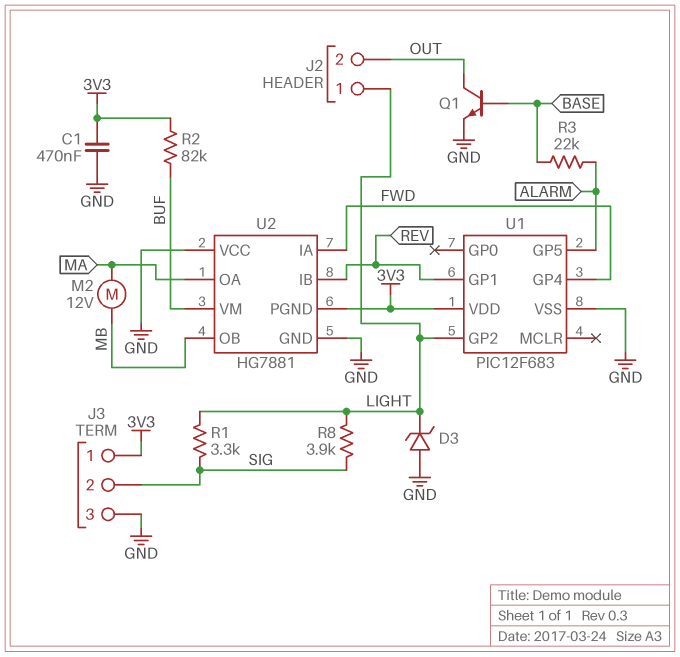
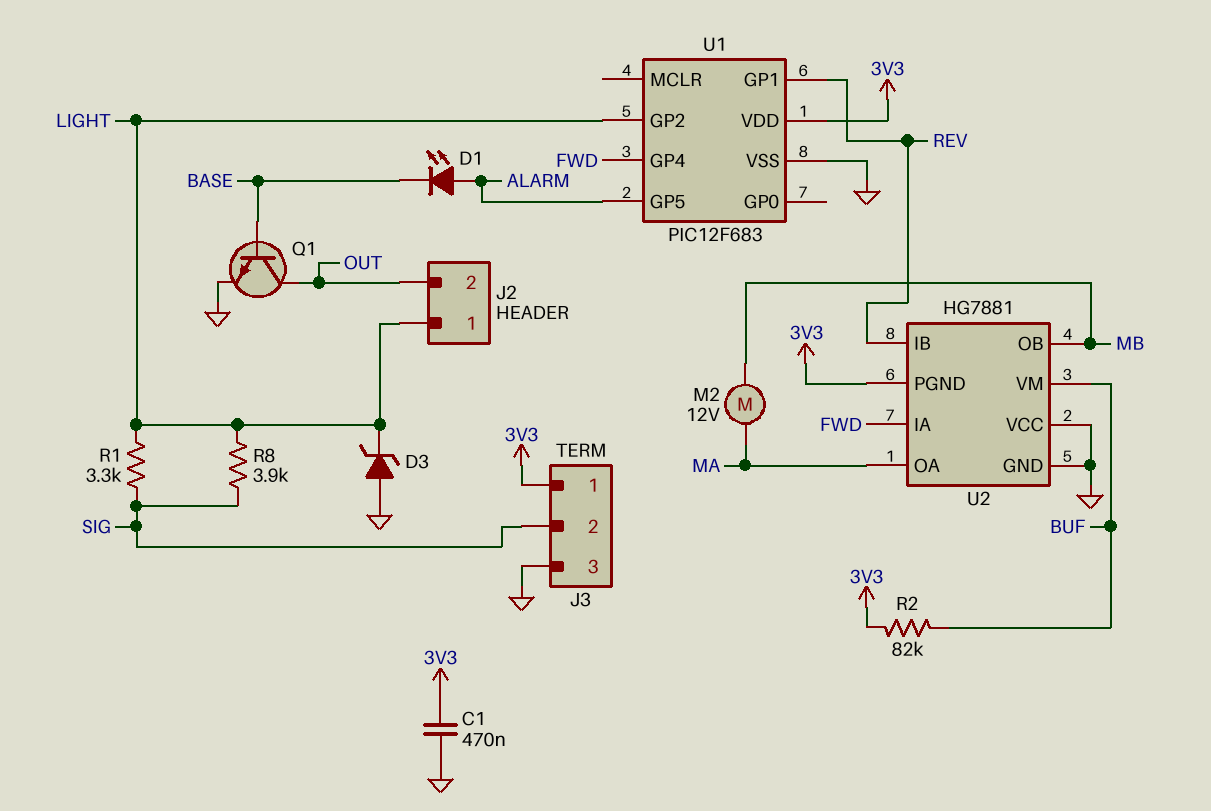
D1: none -> LED (A ALARM, K BASE)
R3: 22k (ALARM, BASE) -> none

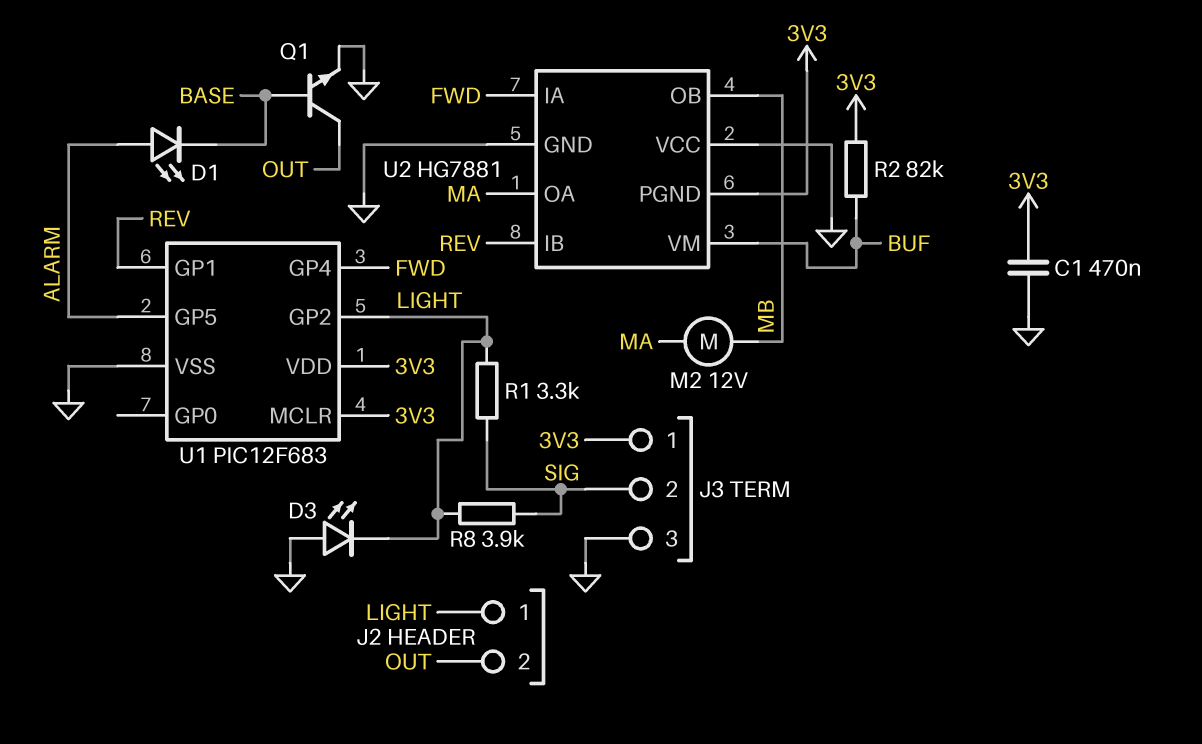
D3: zener (A GND, K LIGHT) -> LED (A GND, K LIGHT)
U1 pin MCLR: none -> 3V3

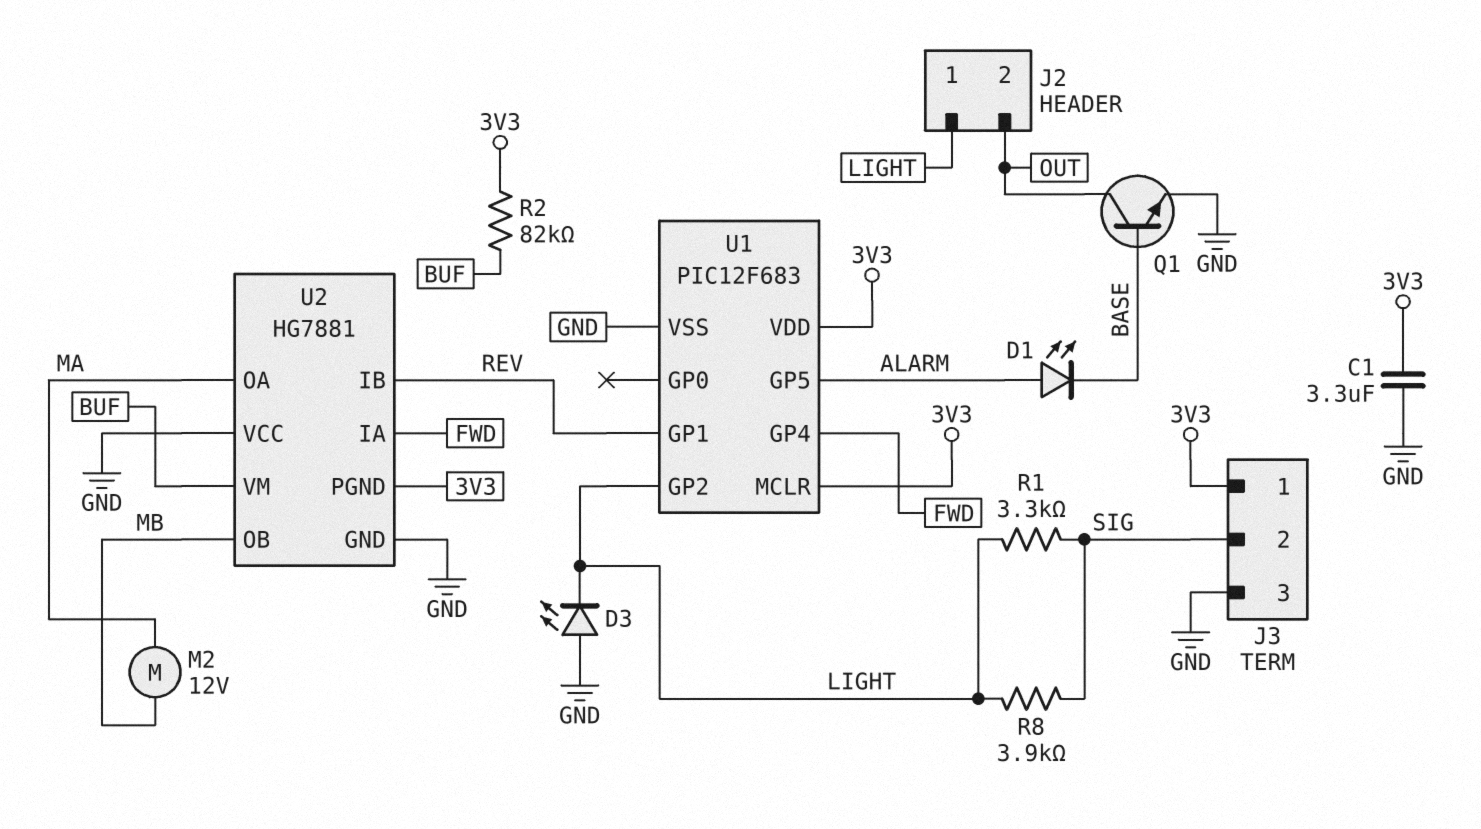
C1: 470nF (3V3, GND) -> 3.3uF (3V3, GND)

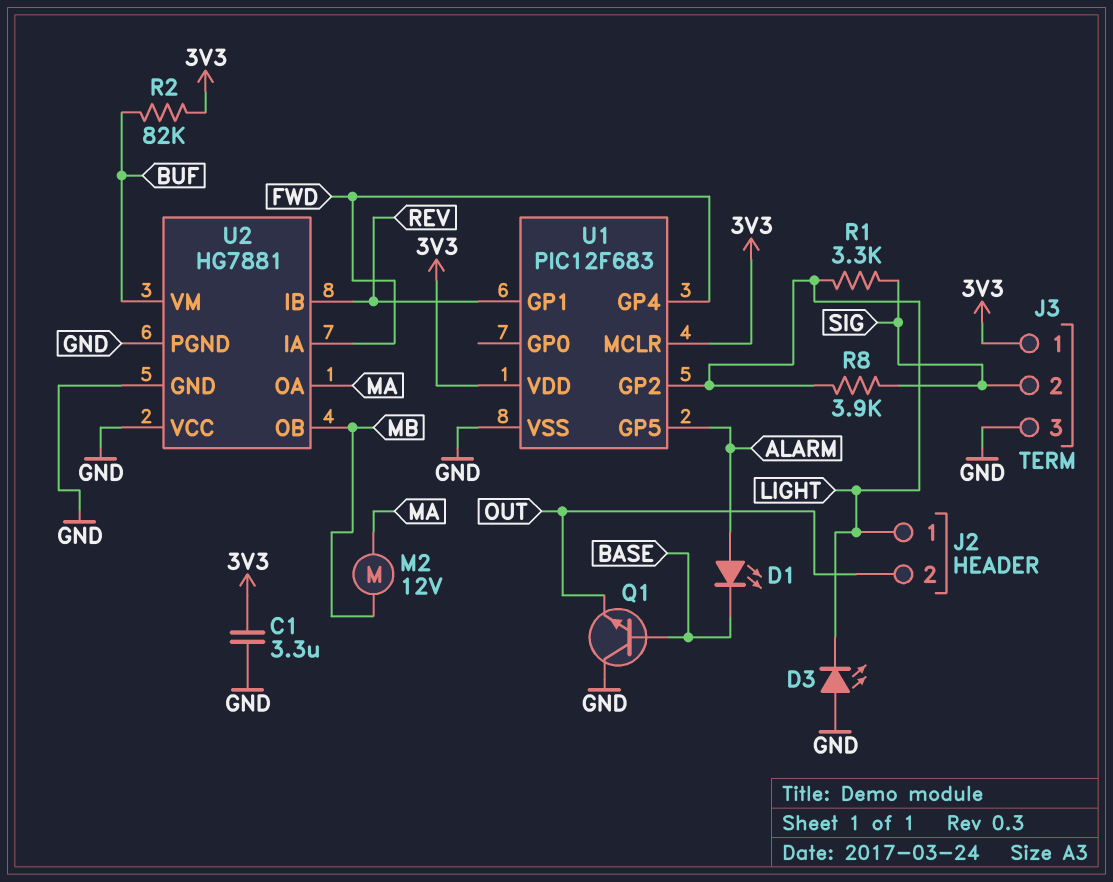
Q1: NPN (B BASE, C OUT, E GND) -> NPN (B BASE, C GND, E OUT)
U2 pin PGND: 3V3 -> GND

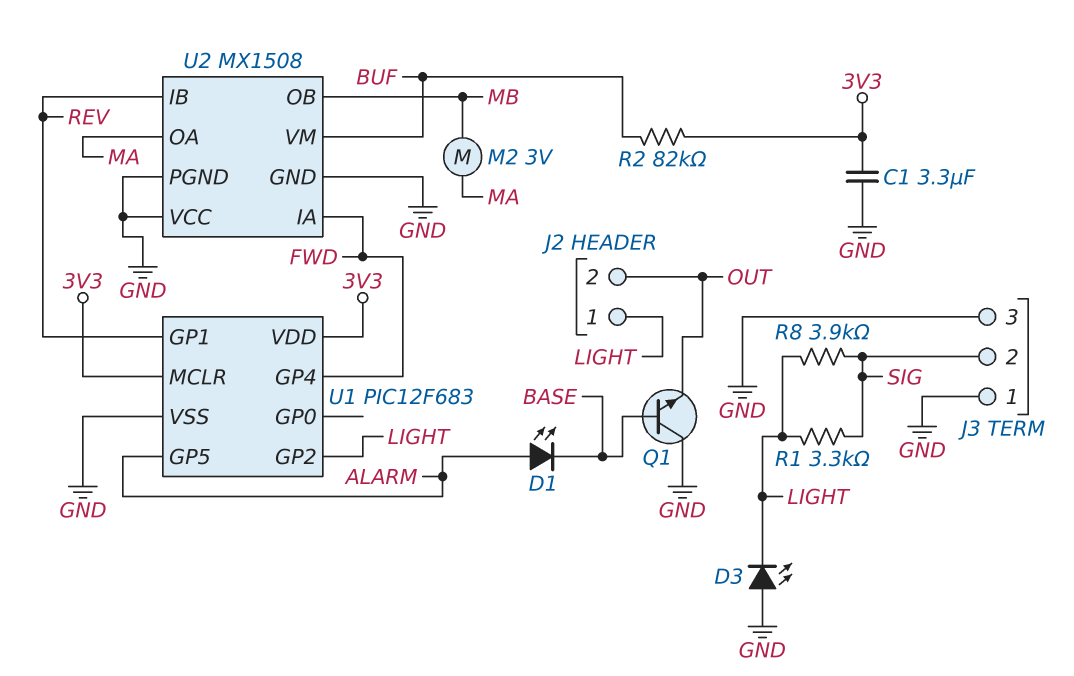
J3 pin 1: 3V3 -> GND
M2: motor 12V (MA, MB) -> motor 3V (MA, MB)
U2: HG7881 -> MX1508

